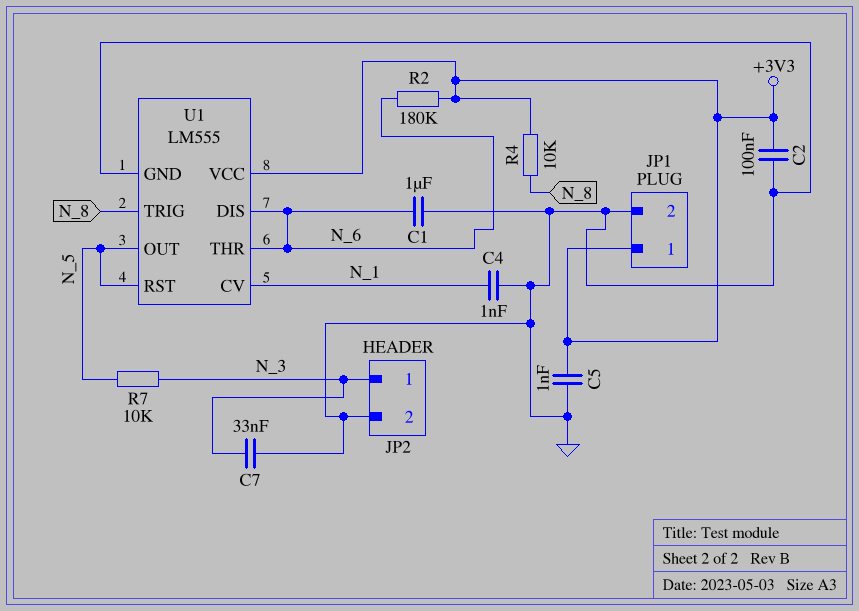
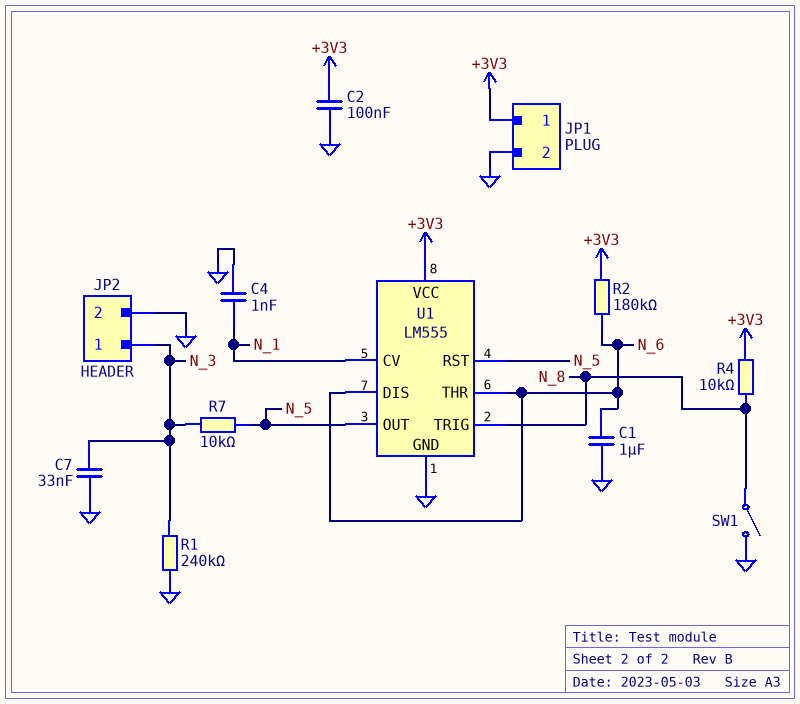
C5: 1nF (+3V3, GND) -> none
R1: none -> 240k (GND, N_3)
SW1: none -> switch (GND, N_8)

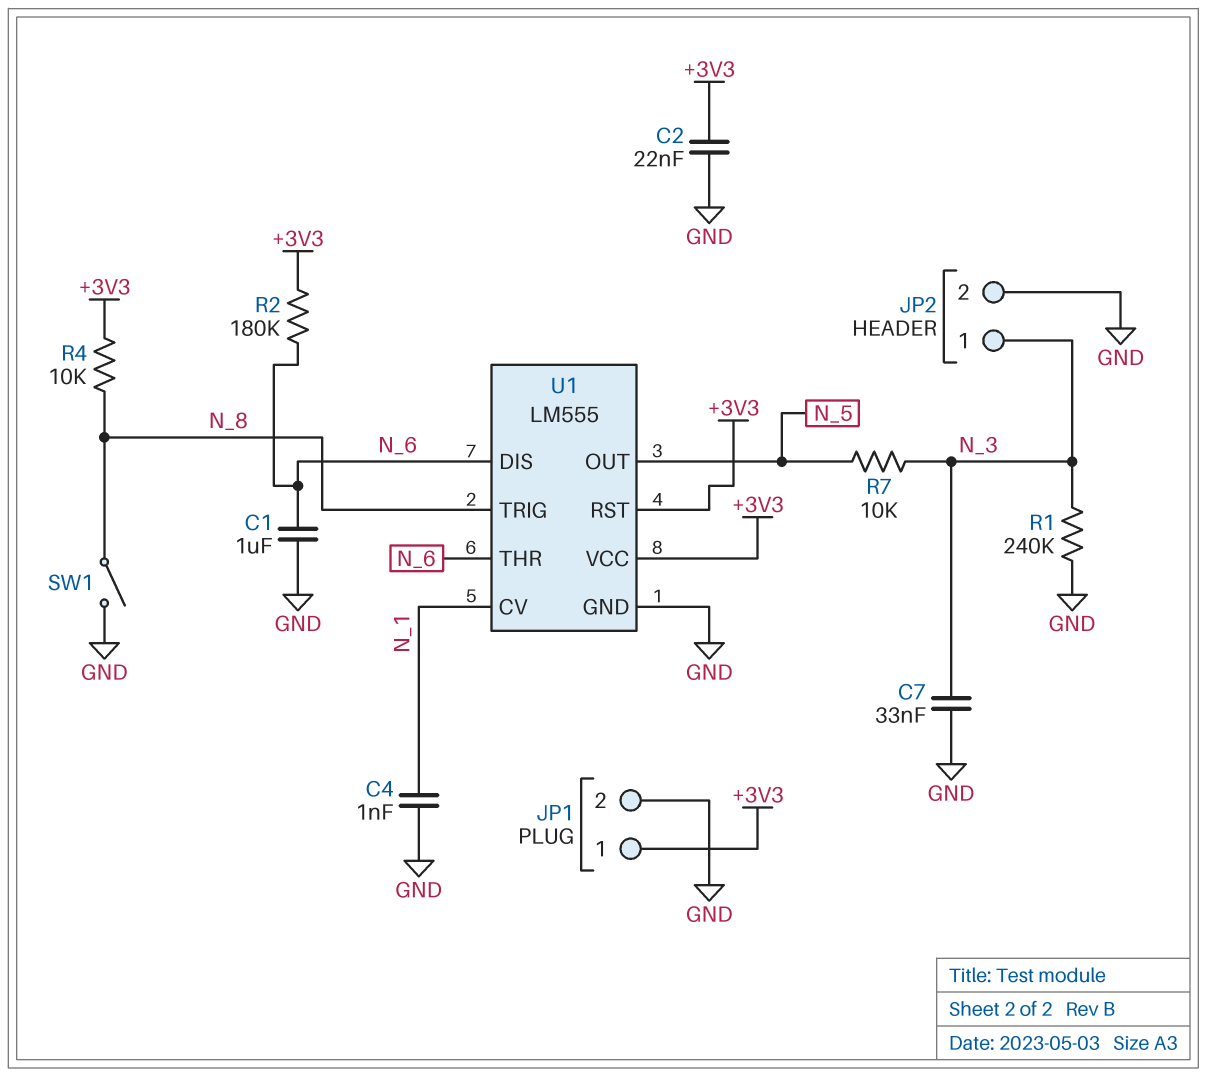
C2: 100nF (+3V3, GND) -> 22nF (+3V3, GND)
U1 pin RST: N_5 -> +3V3

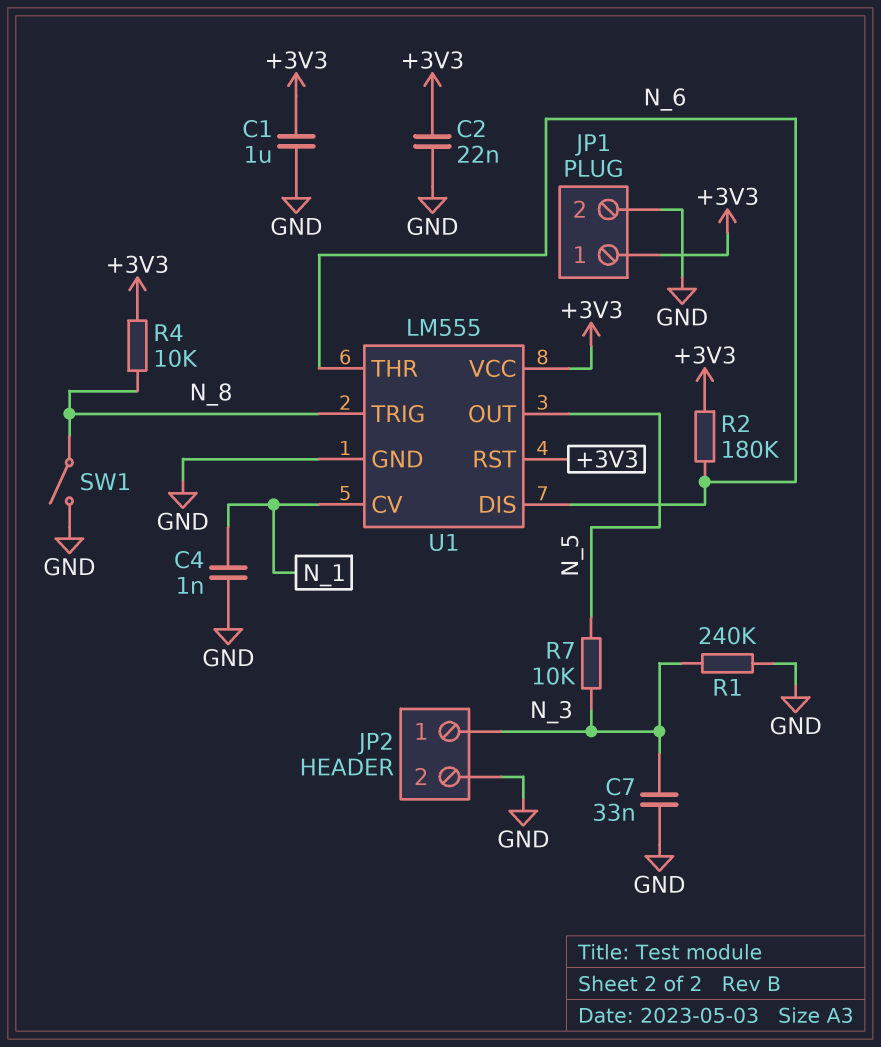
C1: 1uF (GND, N_6) -> 1uF (+3V3, GND)

